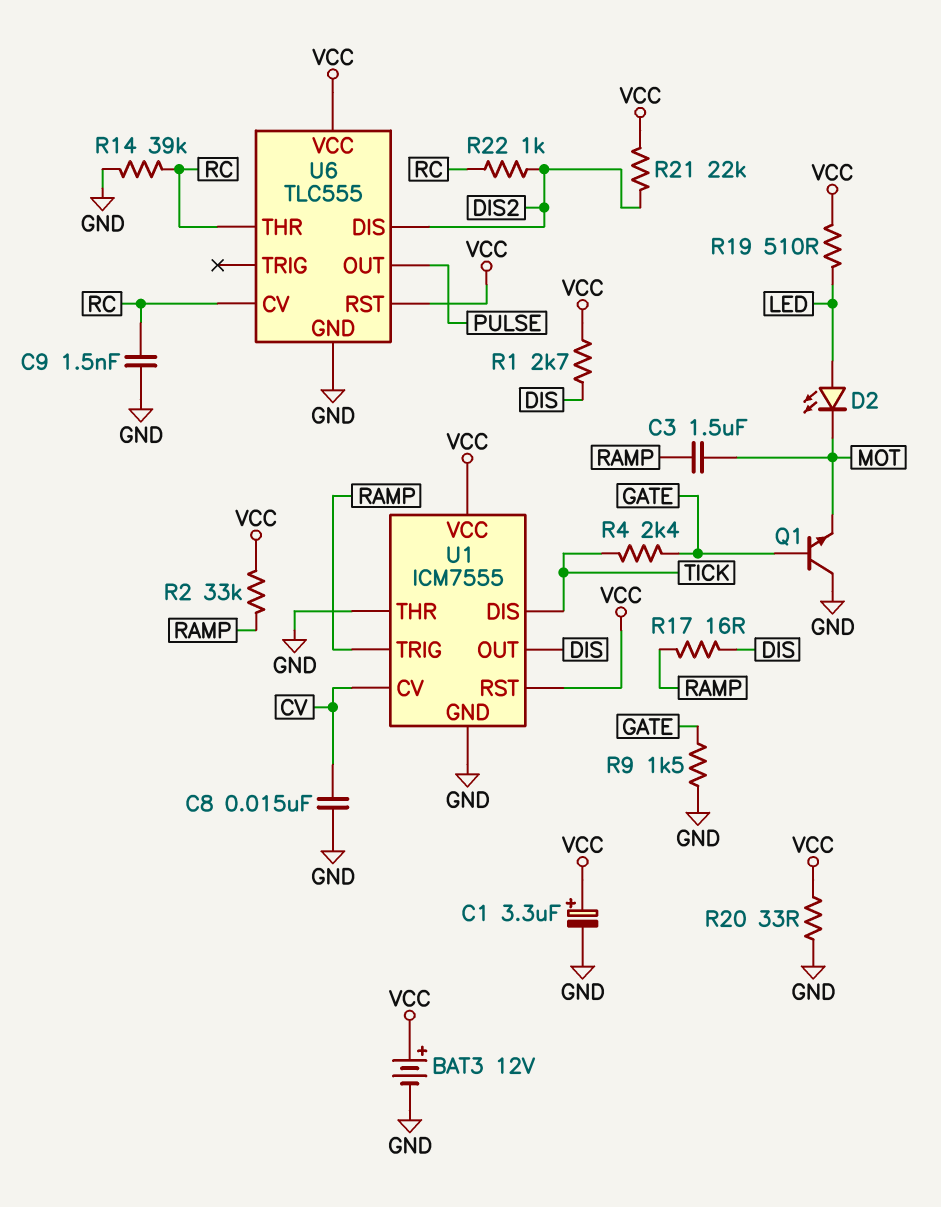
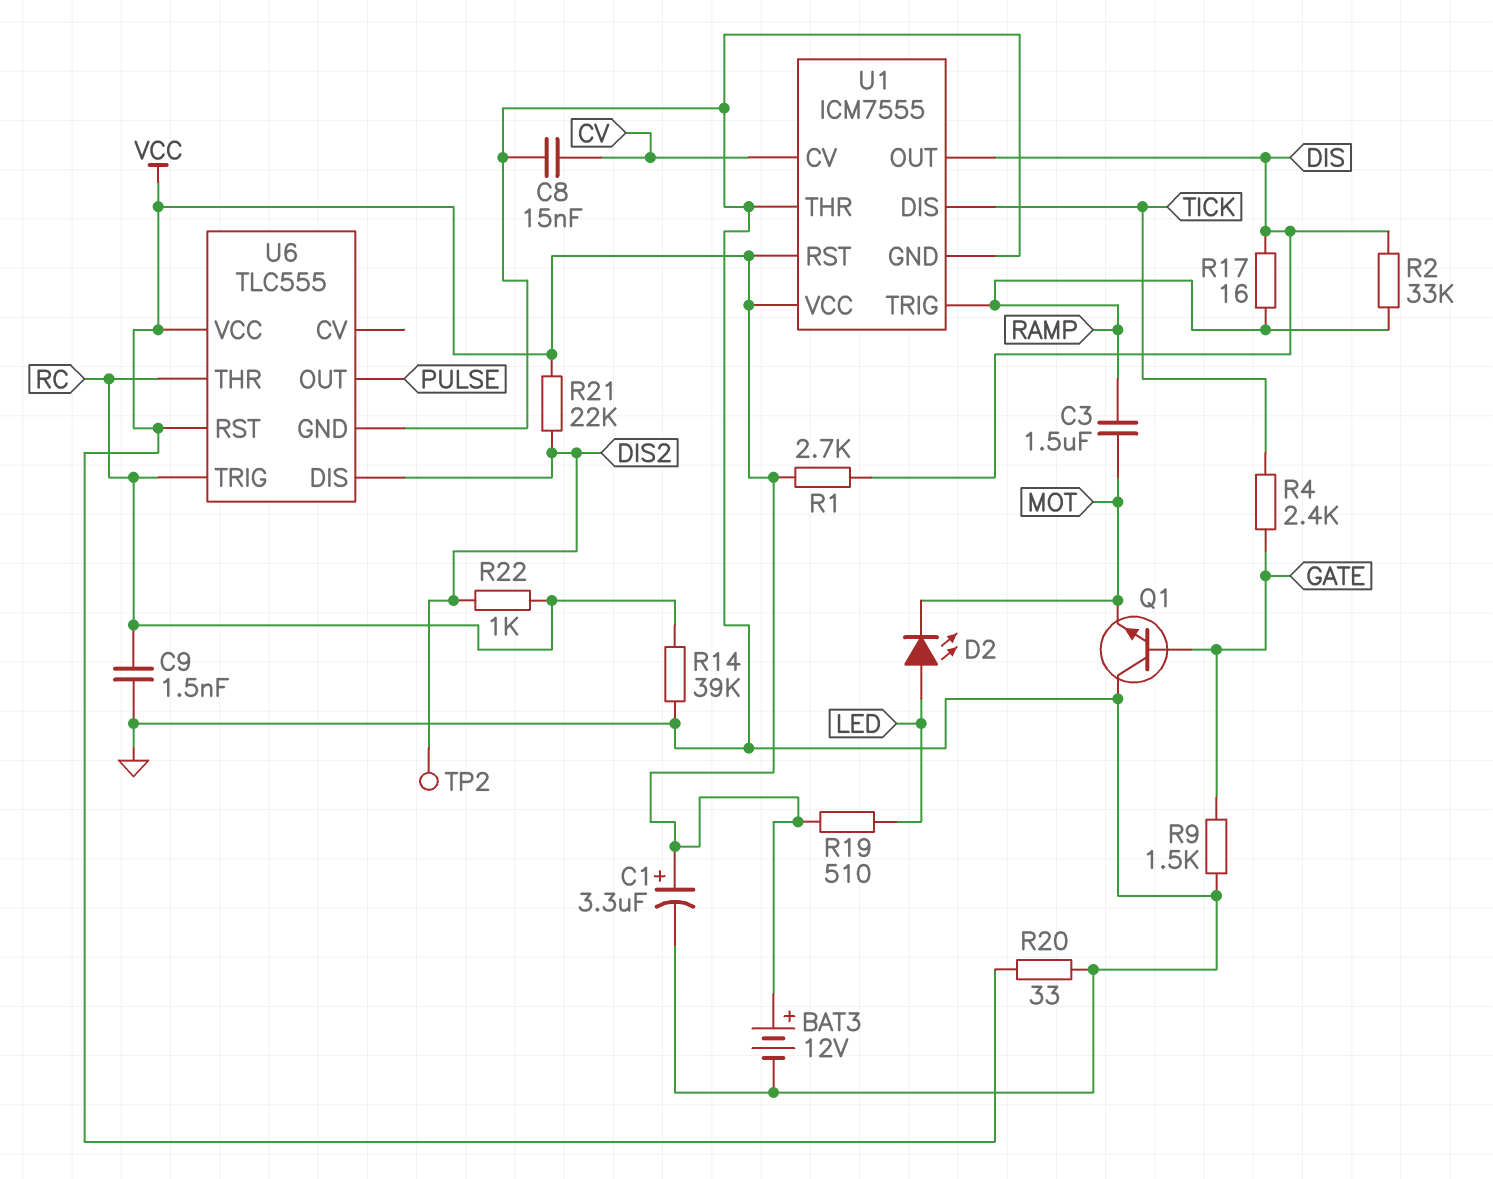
R2: 33k (RAMP, VCC) -> 33k (DIS, RAMP)
TP2: none -> test point (DIS2)
U6 pin CV: RC -> none
U6 pin TRIG: none -> RC

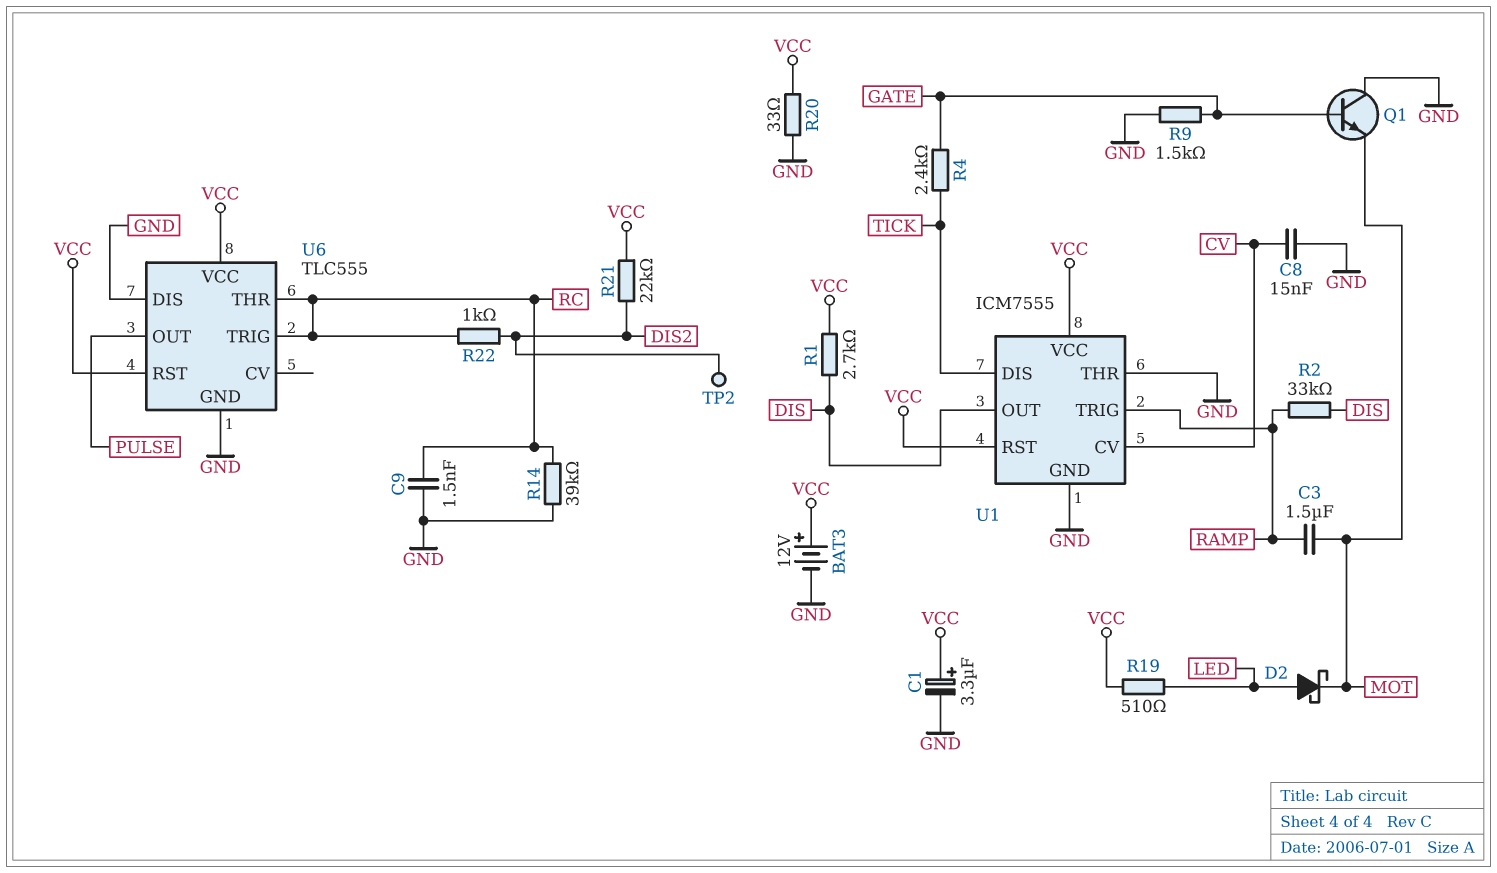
D2: LED (A LED, K MOT) -> schottky (A LED, K MOT)
R17: 16 (DIS, RAMP) -> none
U6 pin DIS: DIS2 -> GND

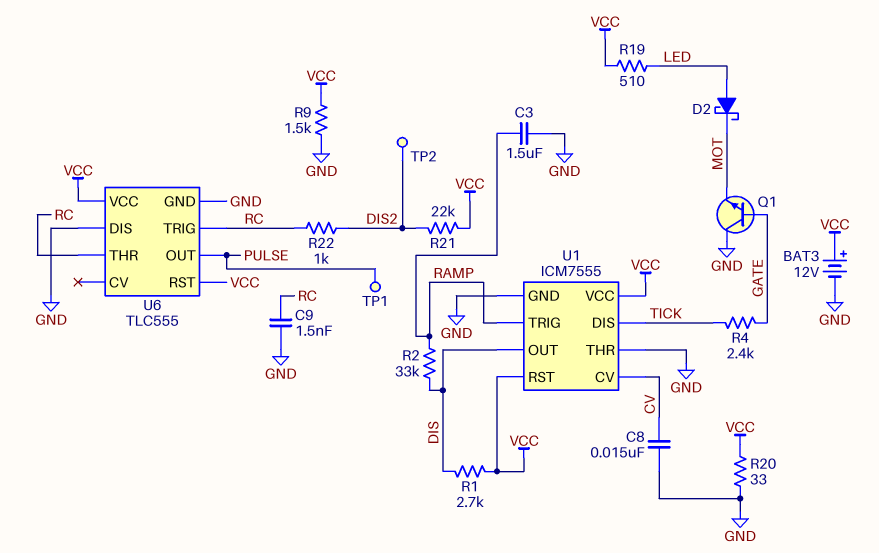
C1: 3.3uF (plus VCC, minus GND) -> none
C3: 1.5uF (MOT, RAMP) -> 1.5uF (GND, RAMP)
R9: 1.5k (GATE, GND) -> 1.5k (GND, VCC)
R14: 39k (GND, RC) -> none
TP1: none -> test point (PULSE)

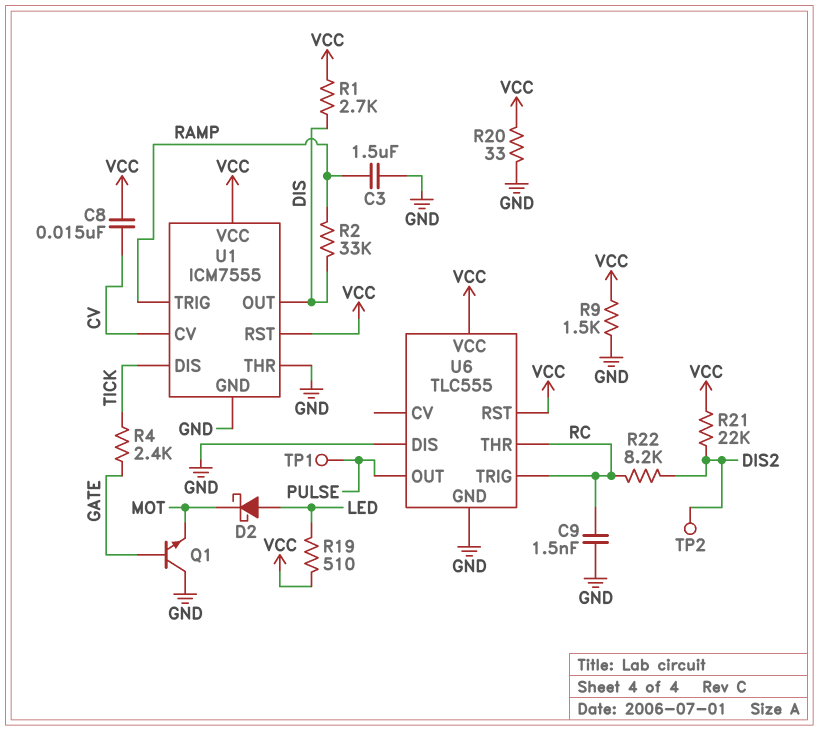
BAT3: 12V (plus VCC, minus GND) -> none
C8: 15nF (CV, GND) -> 15nF (CV, VCC)
R22: 1k (DIS2, RC) -> 8.2k (DIS2, RC)

